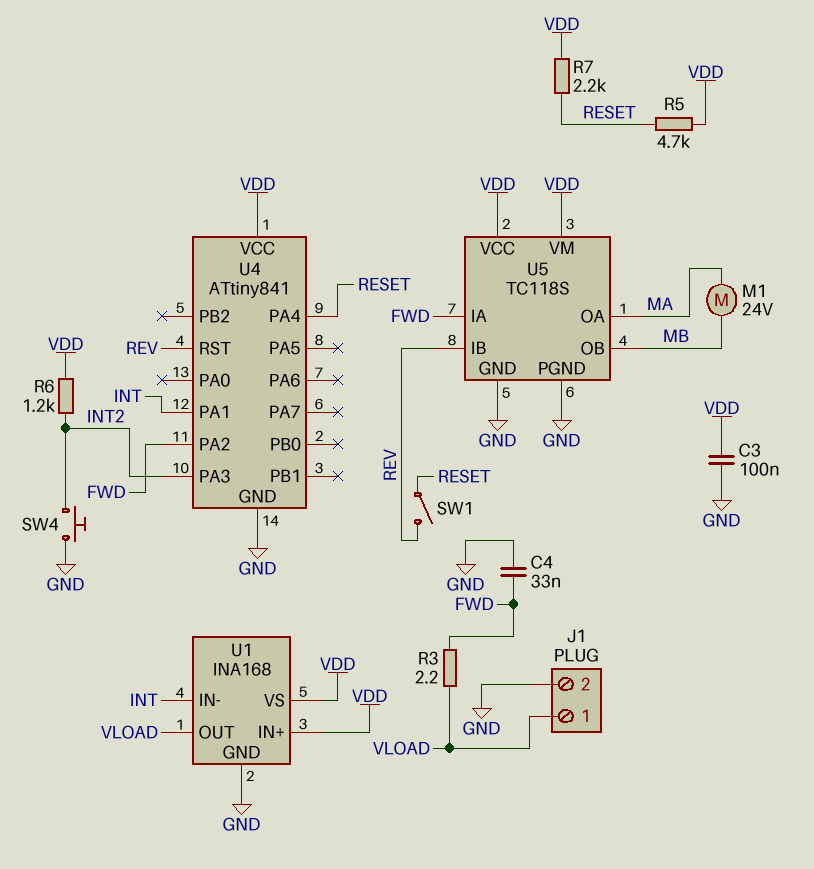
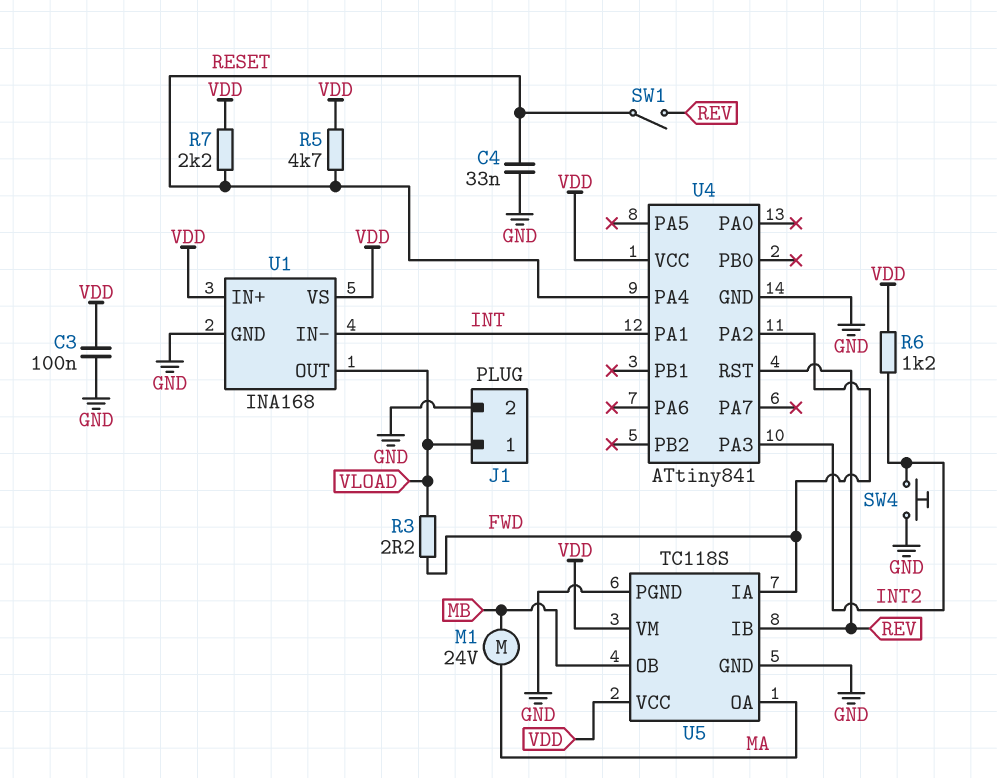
C4: 33nF (FWD, GND) -> 33nF (GND, RESET)

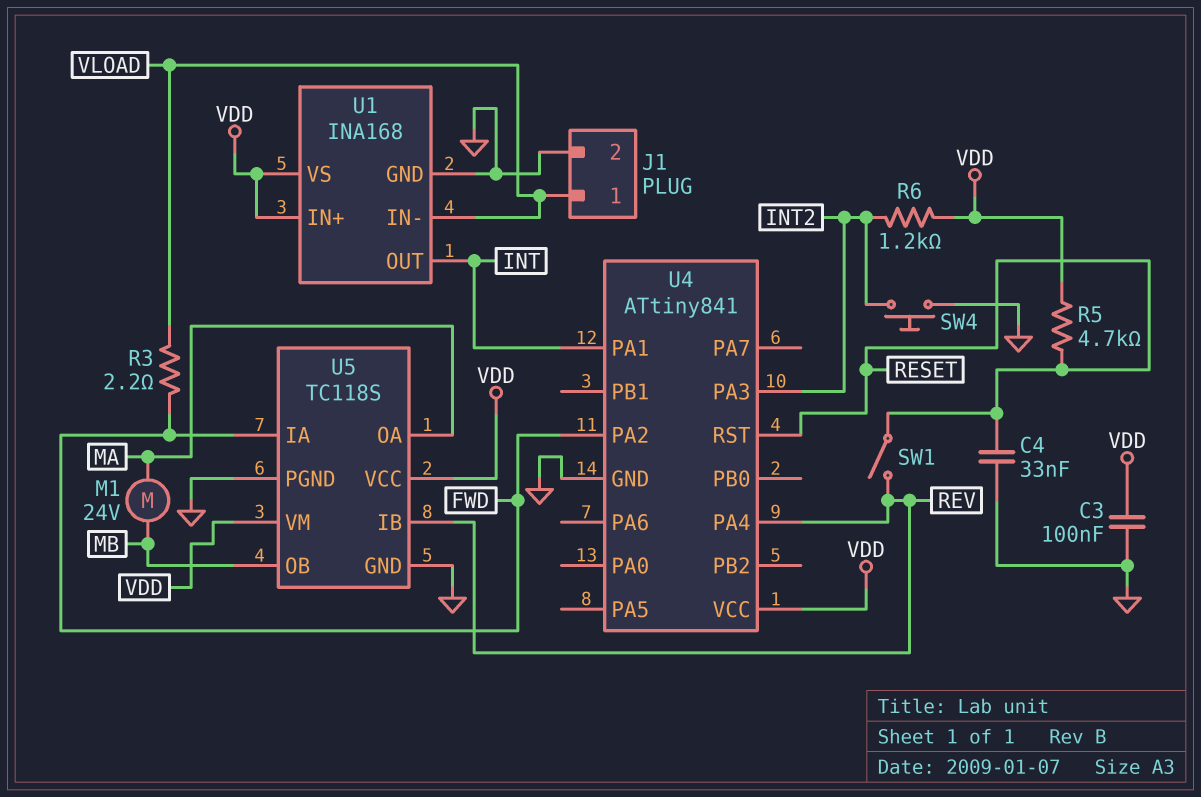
R7: 2.2k (RESET, VDD) -> none
U1 pin IN-: INT -> VLOAD
U1 pin OUT: VLOAD -> INT
U4 pin PA4: RESET -> REV
U4 pin RST: REV -> RESET

